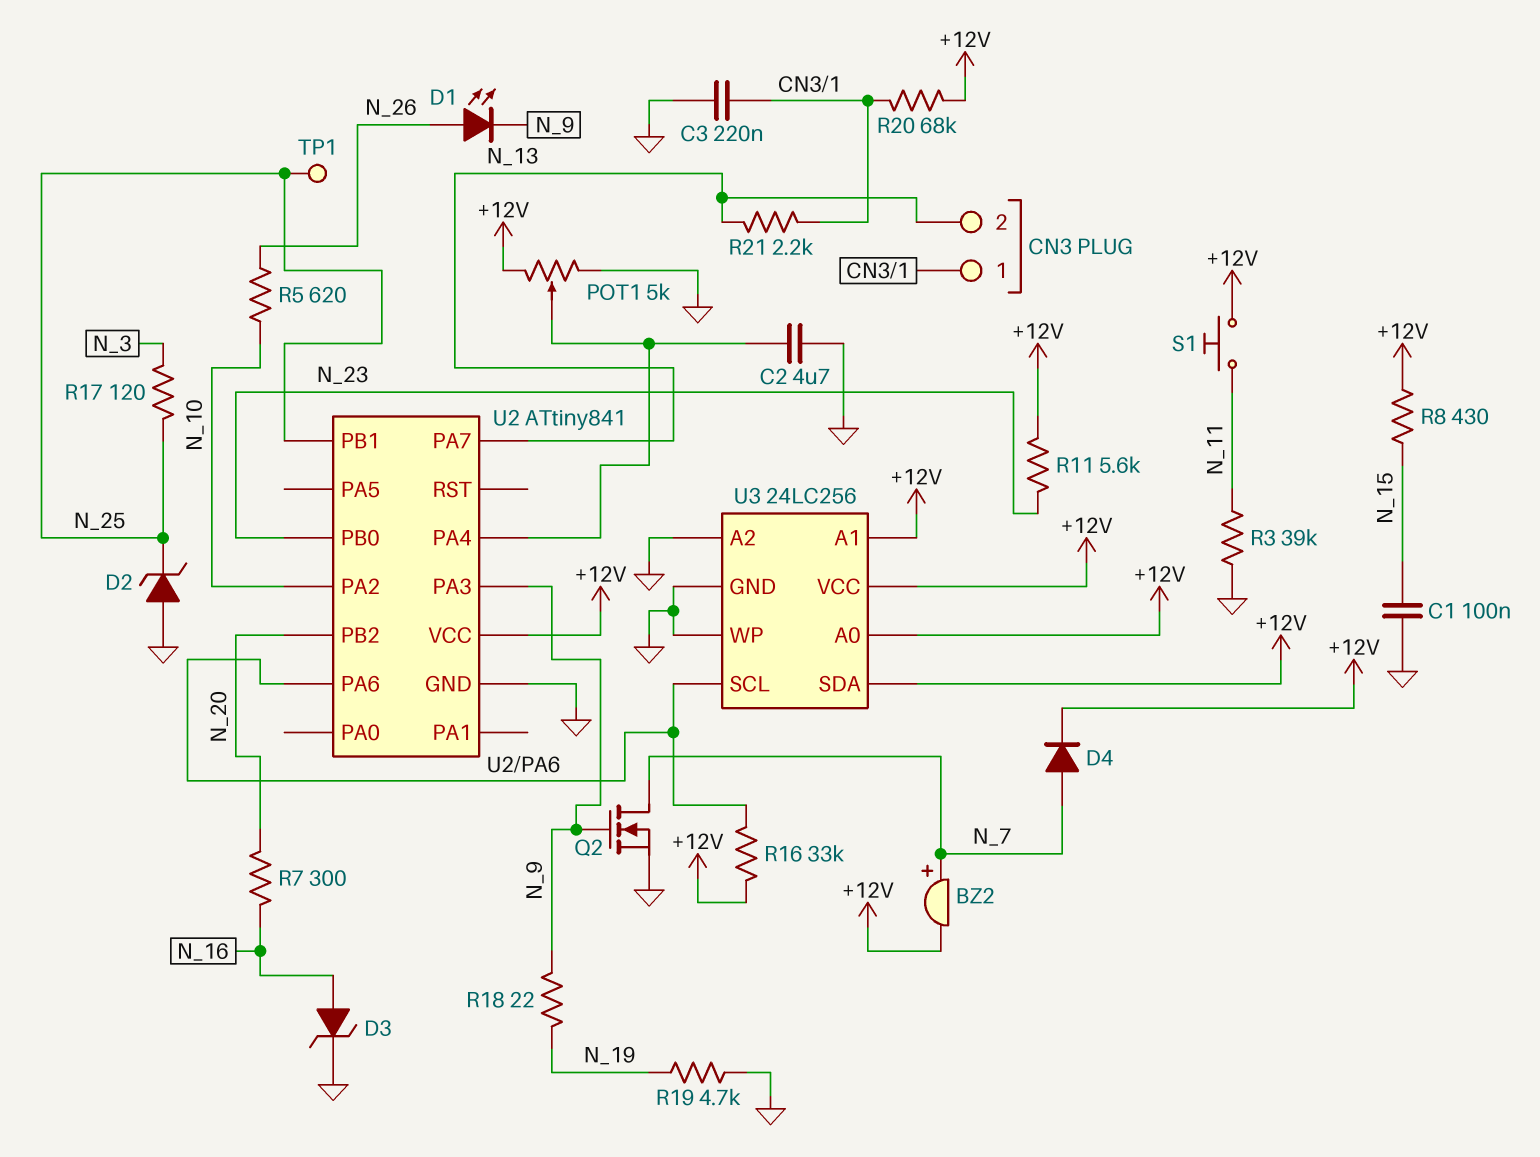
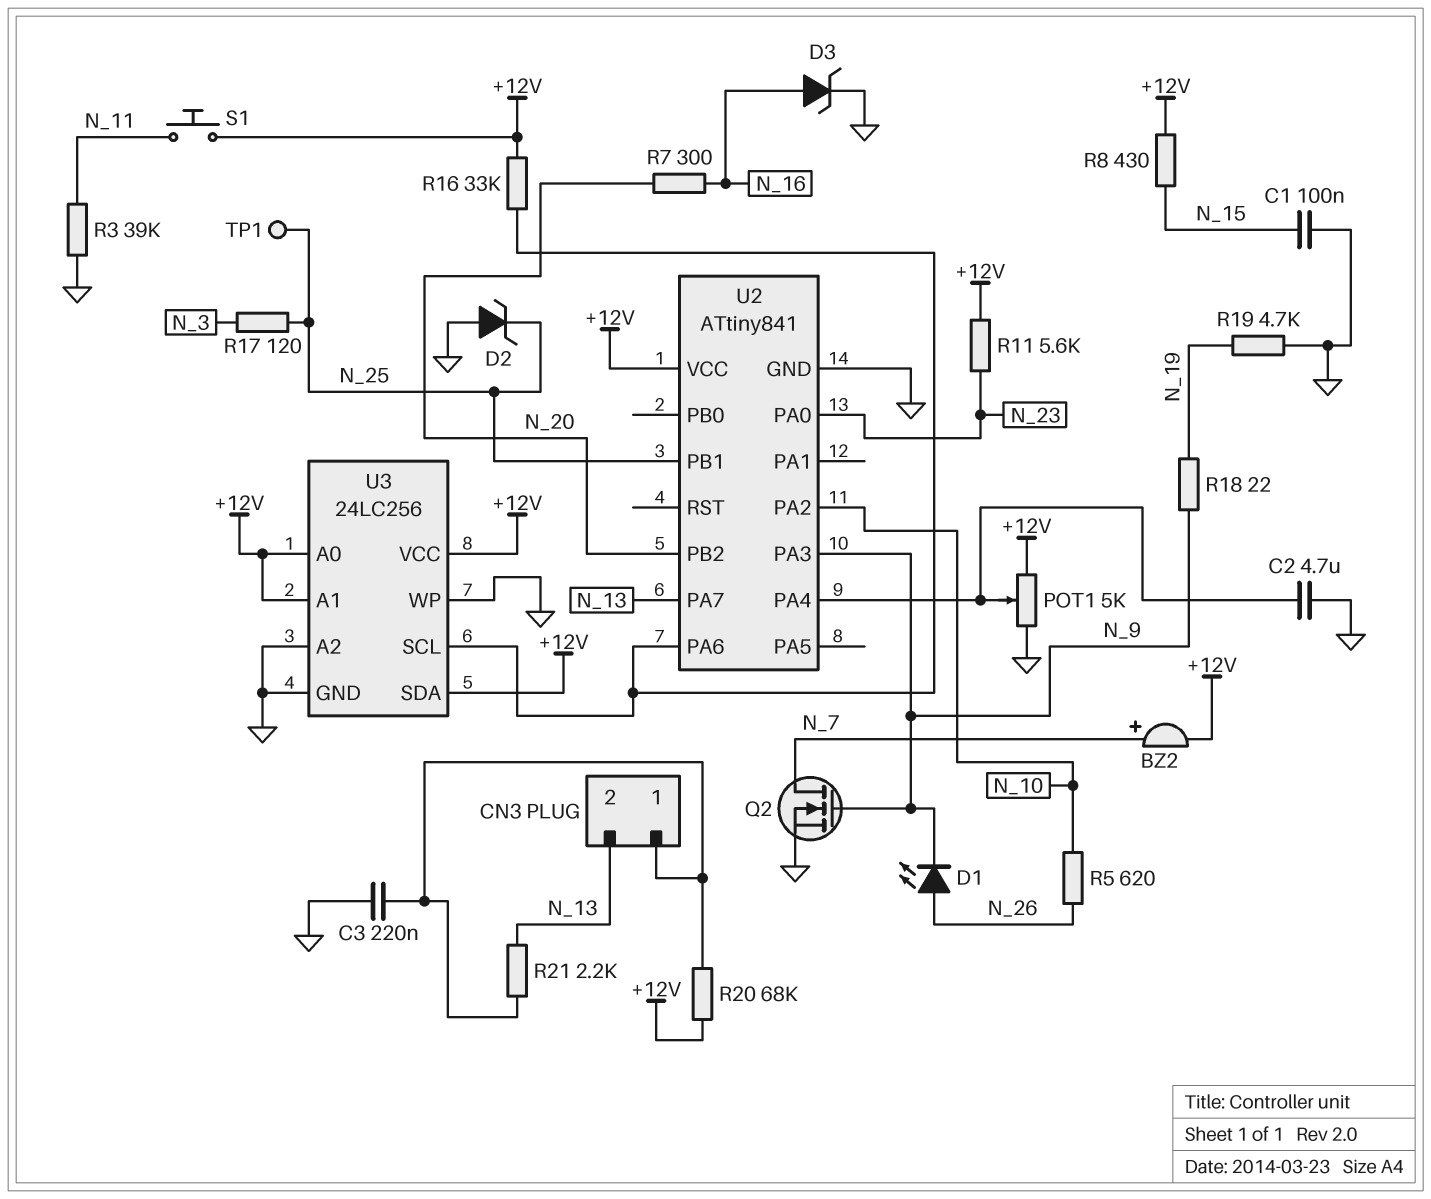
D4: diode (A N_7, K +12V) -> none
U2 pin PA0: none -> N_23
U2 pin PB0: N_23 -> none

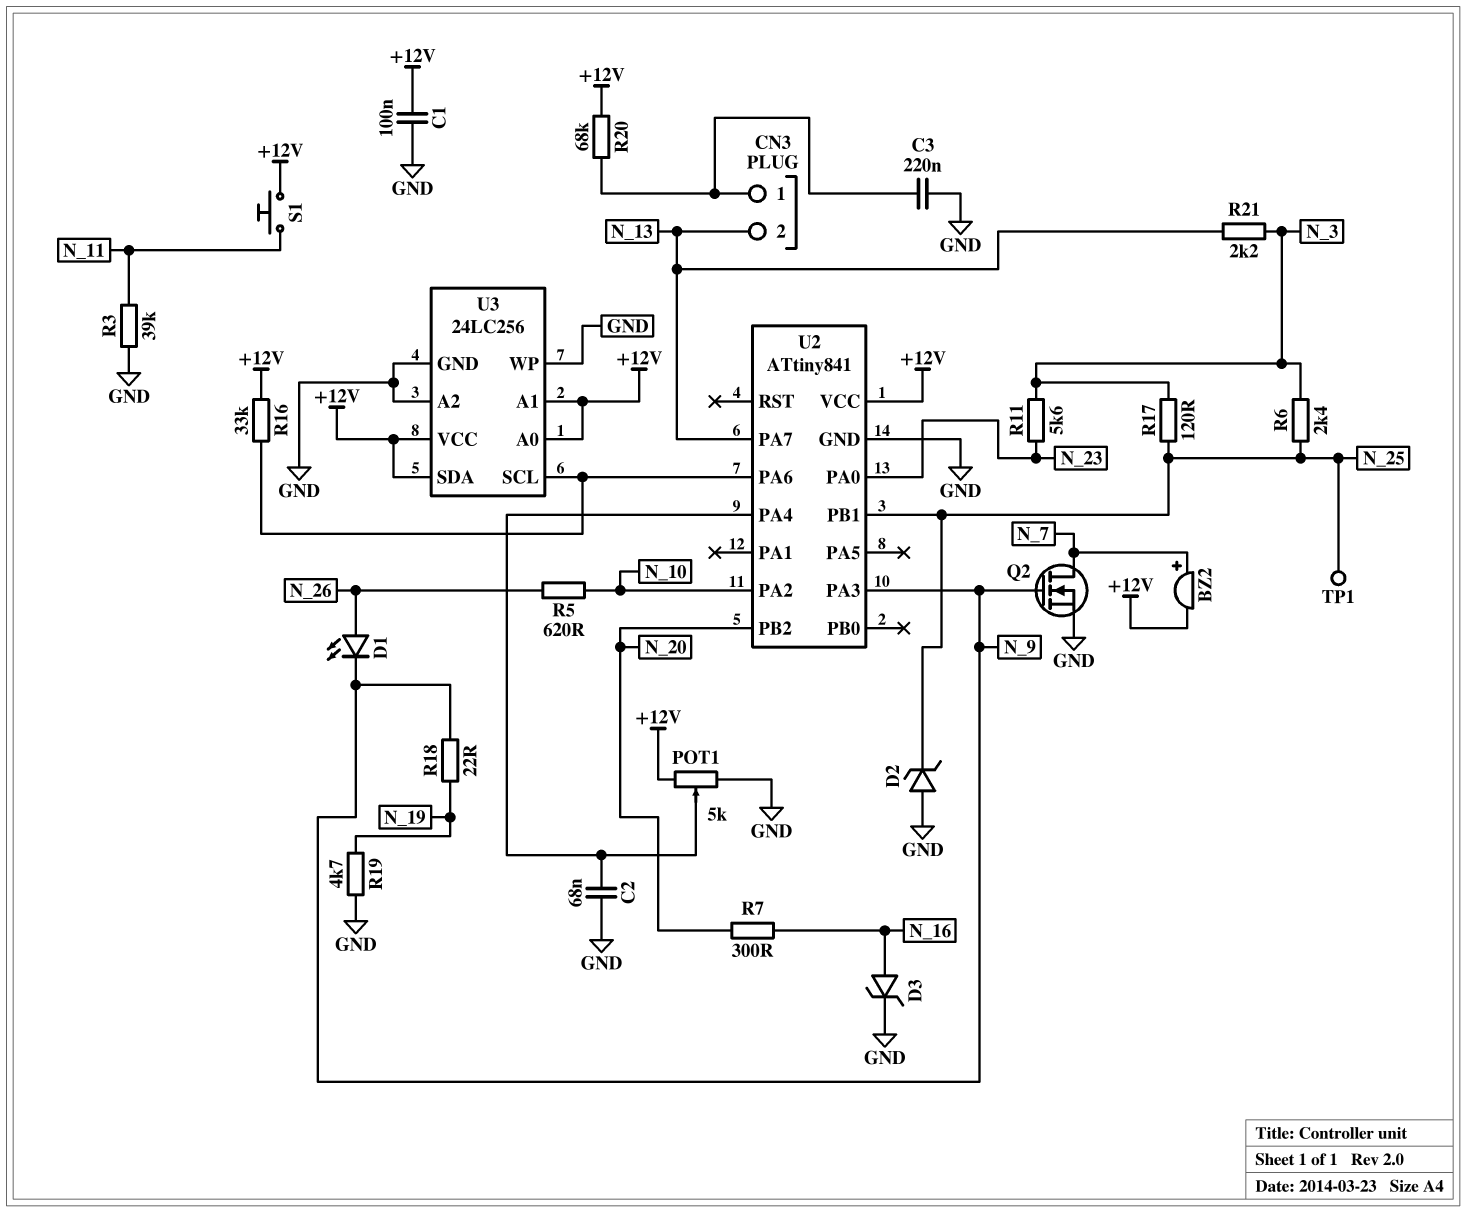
C1: 100nF (GND, N_15) -> 100nF (+12V, GND)
C2: 4.7uF (GND, U2/PA4) -> 68nF (GND, U2/PA4)
R6: none -> 2.4k (N_3, N_25)
R8: 430 (+12V, N_15) -> none
R11: 5.6k (+12V, N_23) -> 5.6k (N_3, N_23)
R21: 2.2k (CN3/1, N_13) -> 2.2k (N_3, N_13)

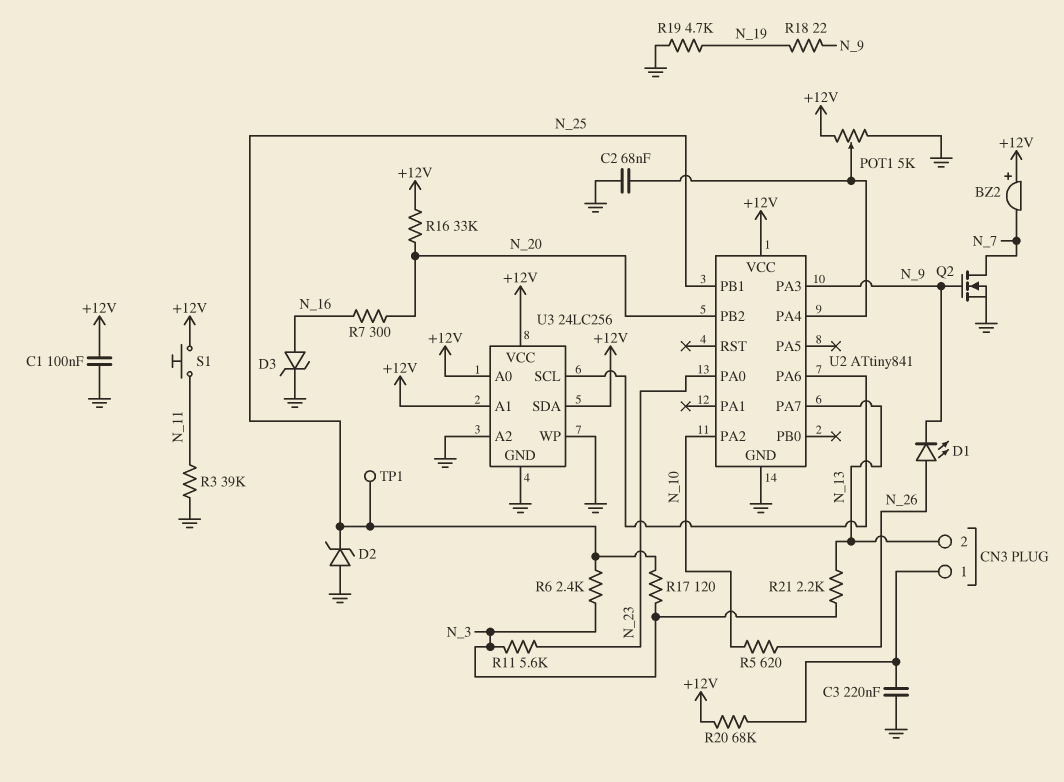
BZ2: buzzer (plus N_7, minus +12V) -> buzzer (plus +12V, minus N_7)
R16: 33k (+12V, U2/PA6) -> 33k (+12V, N_20)

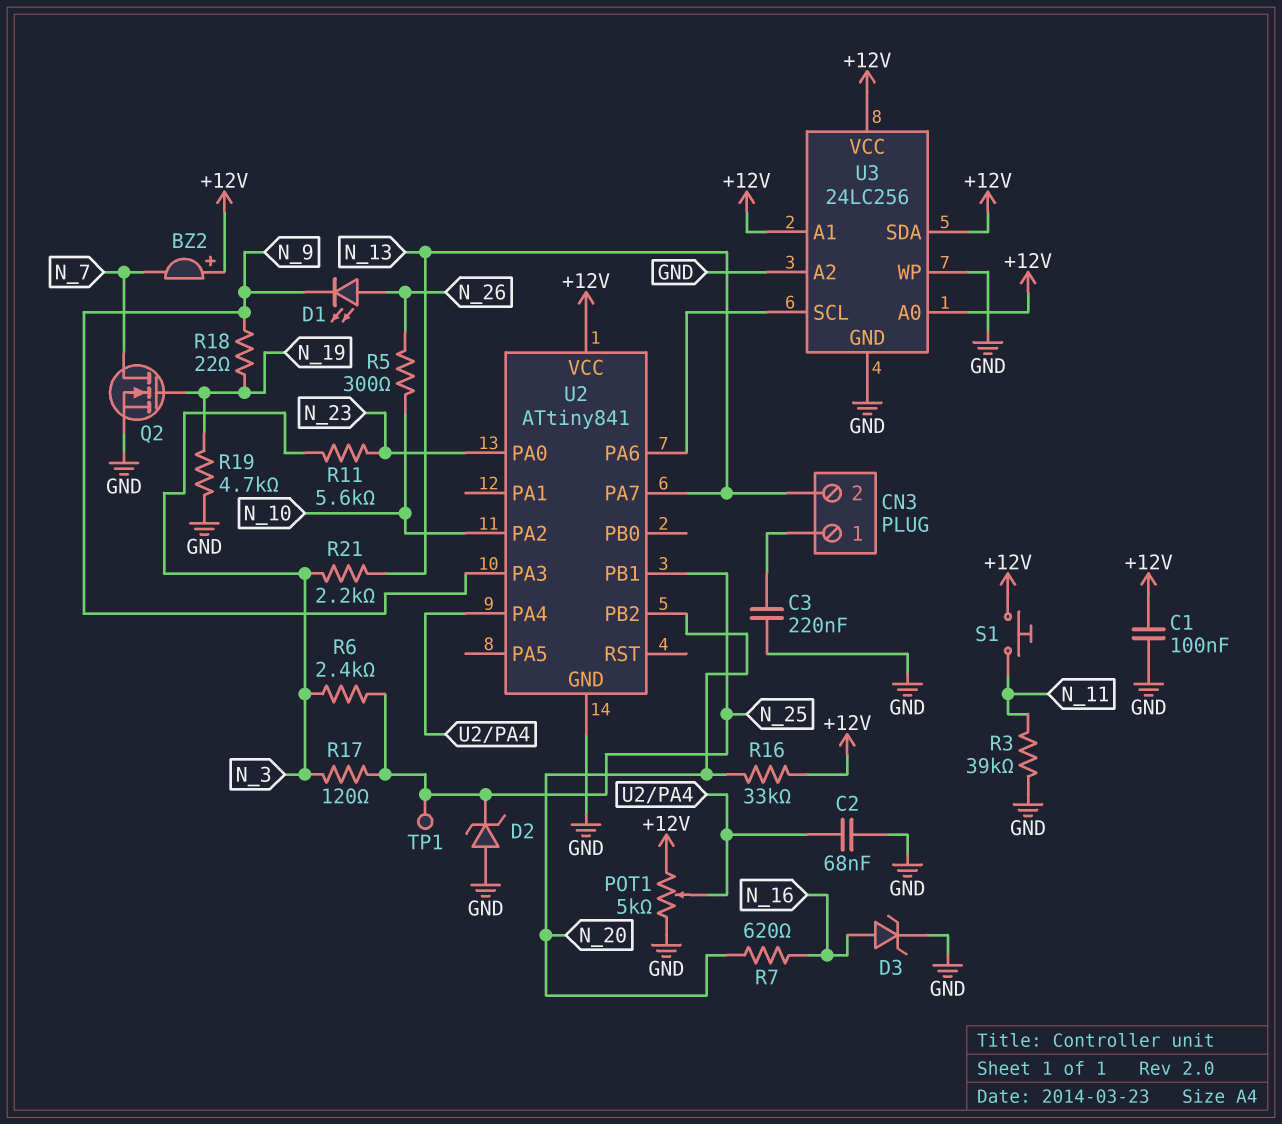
Q2: NMOS (G N_9, D N_7, S GND) -> NMOS (G N_19, D N_7, S GND)
R5: 620 (N_10, N_26) -> 300 (N_10, N_26)
R7: 300 (N_16, N_20) -> 620 (N_16, N_20)
R20: 68k (+12V, CN3/1) -> none

